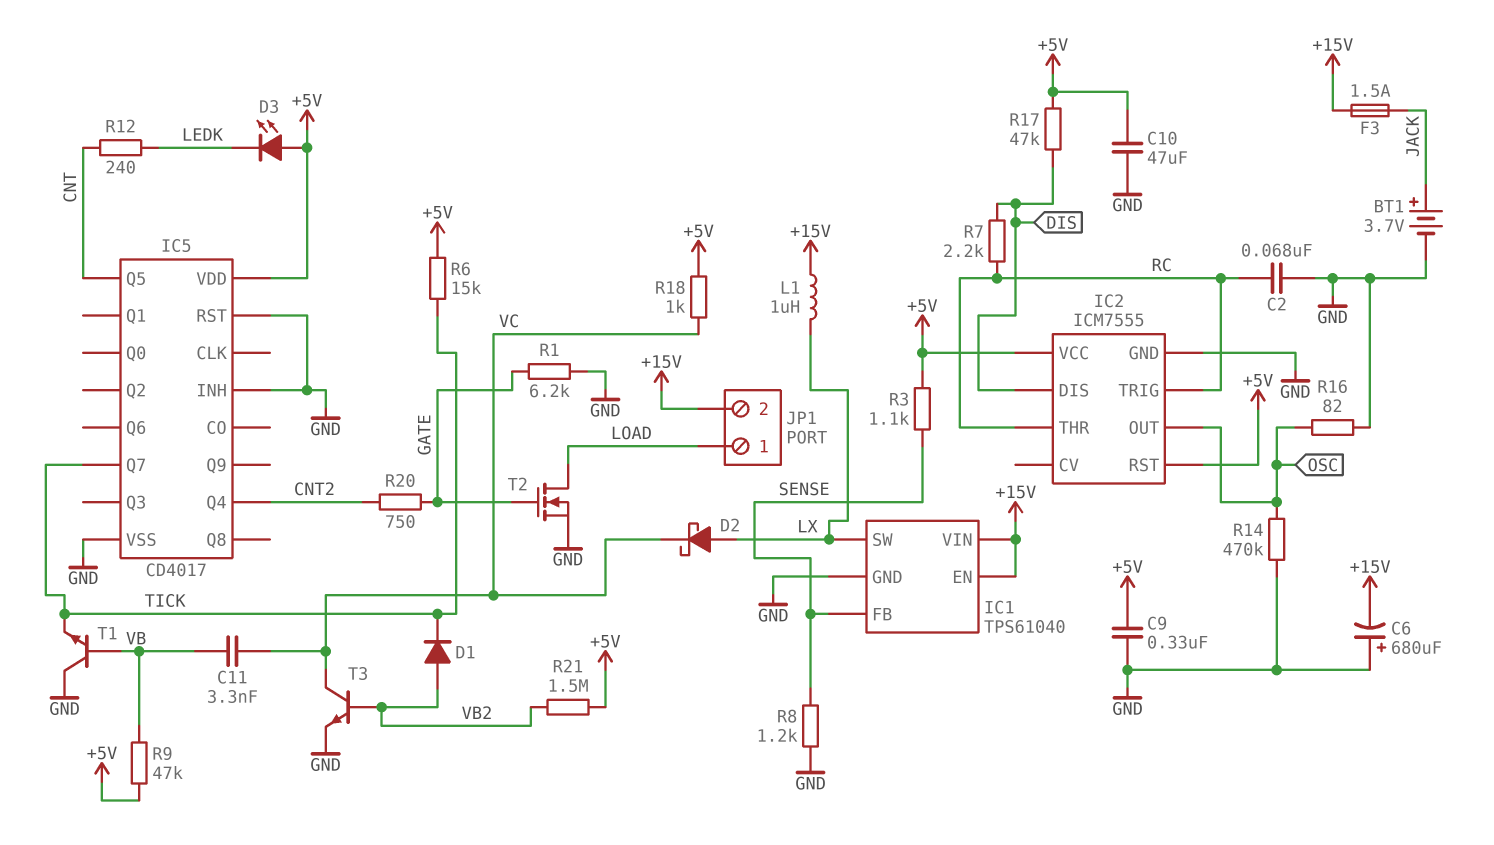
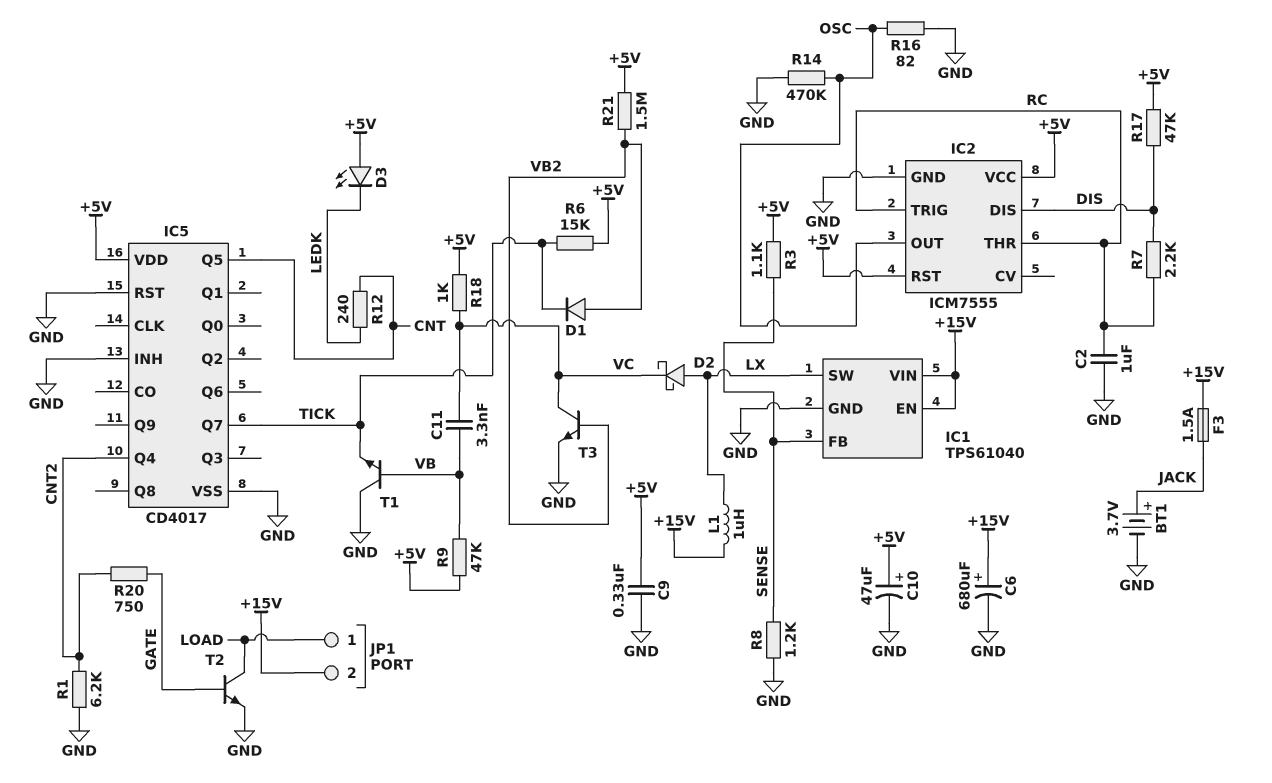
C2: 68nF (GND, RC) -> 1uF (GND, RC)
C6: 680uF (plus GND, minus +15V) -> 680uF (plus +15V, minus GND)
C10: 47uF (+5V, GND) -> 47uF (plus +5V, minus GND)
R1: 6.2k (GATE, GND) -> 6.2k (CNT2, GND)
T2: NMOS (G GATE, D LOAD, S GND) -> NPN (B GATE, C LOAD, E GND)

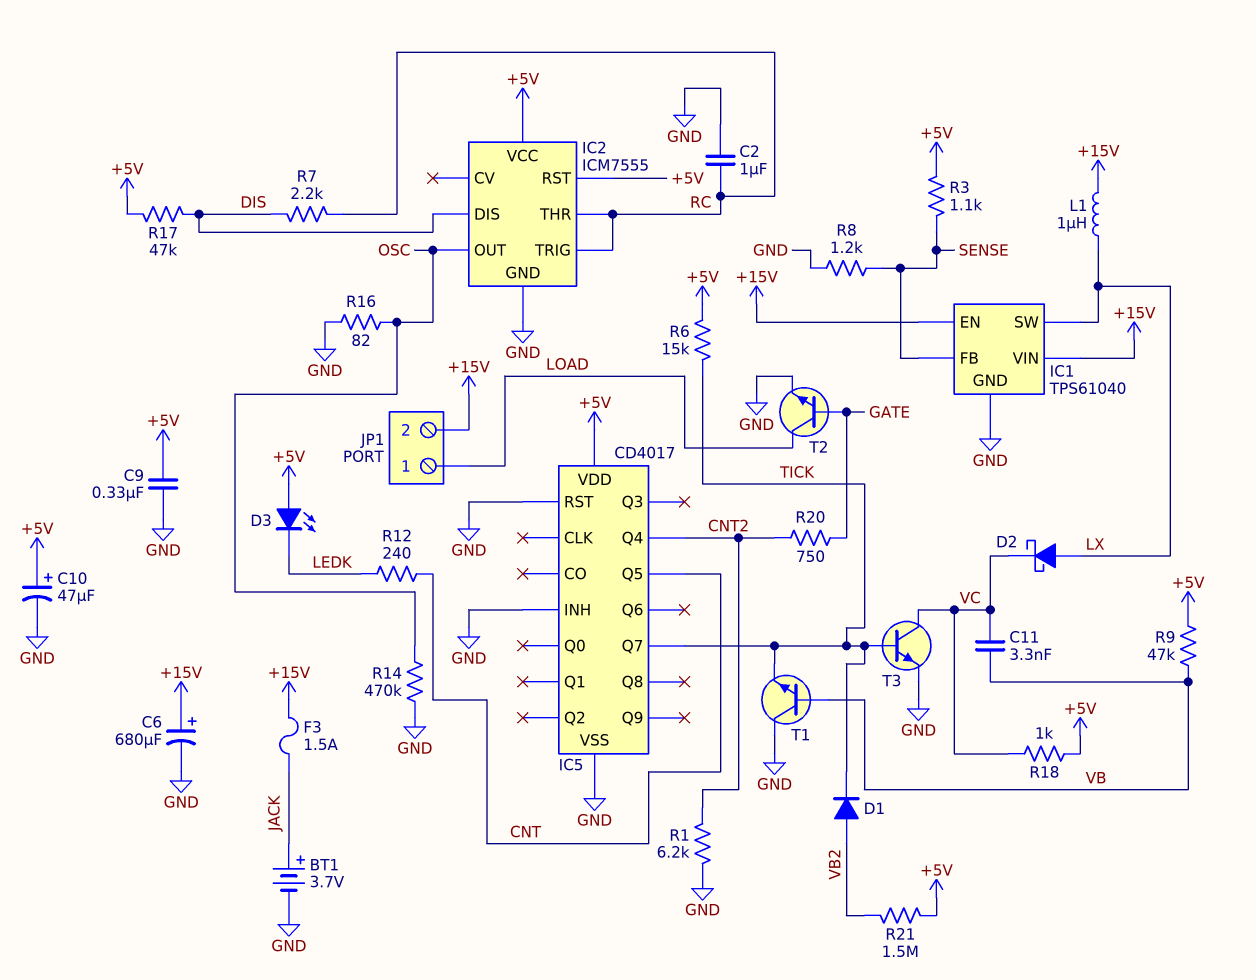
T3: NPN (B VB2, C VC, E GND) -> NPN (B TICK, C VC, E GND)

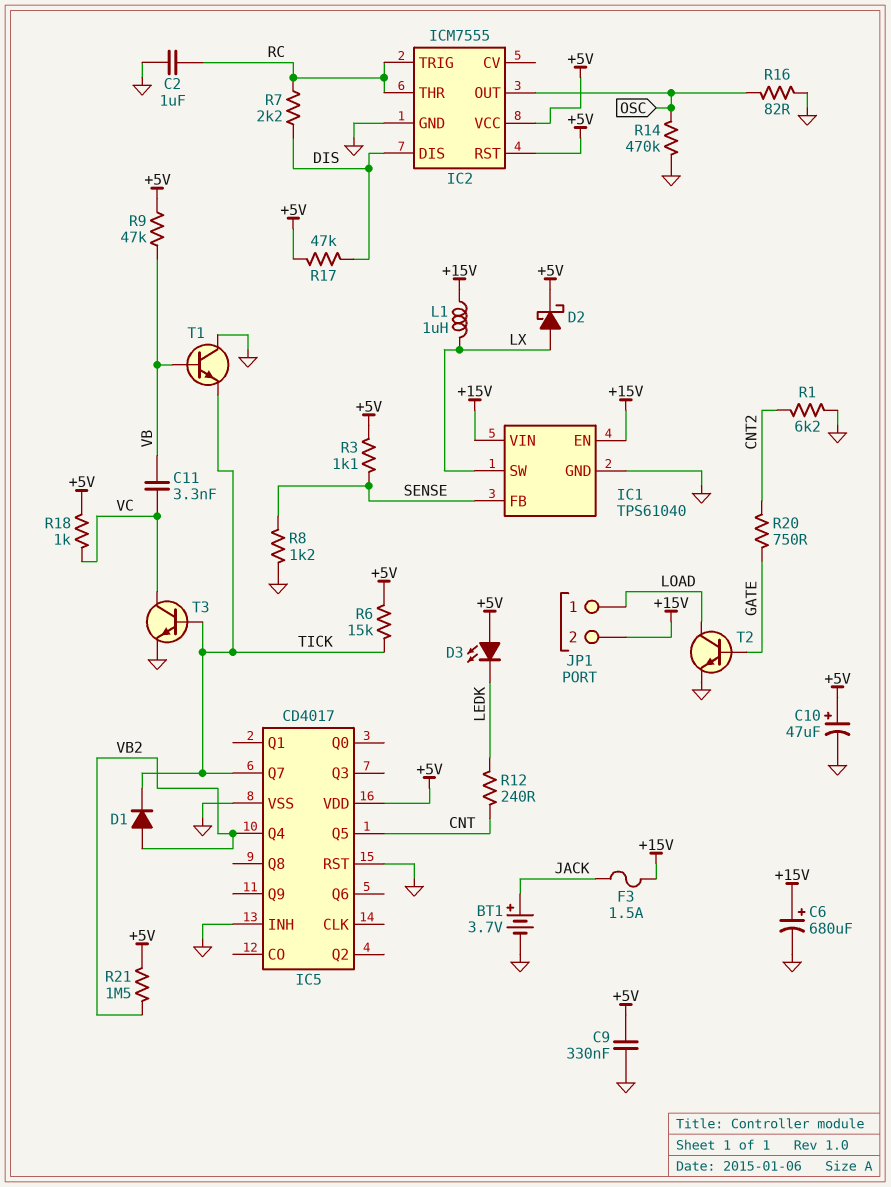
D2: schottky (A LX, K VC) -> schottky (A LX, K +5V)
IC5 pin Q4: CNT2 -> VB2

